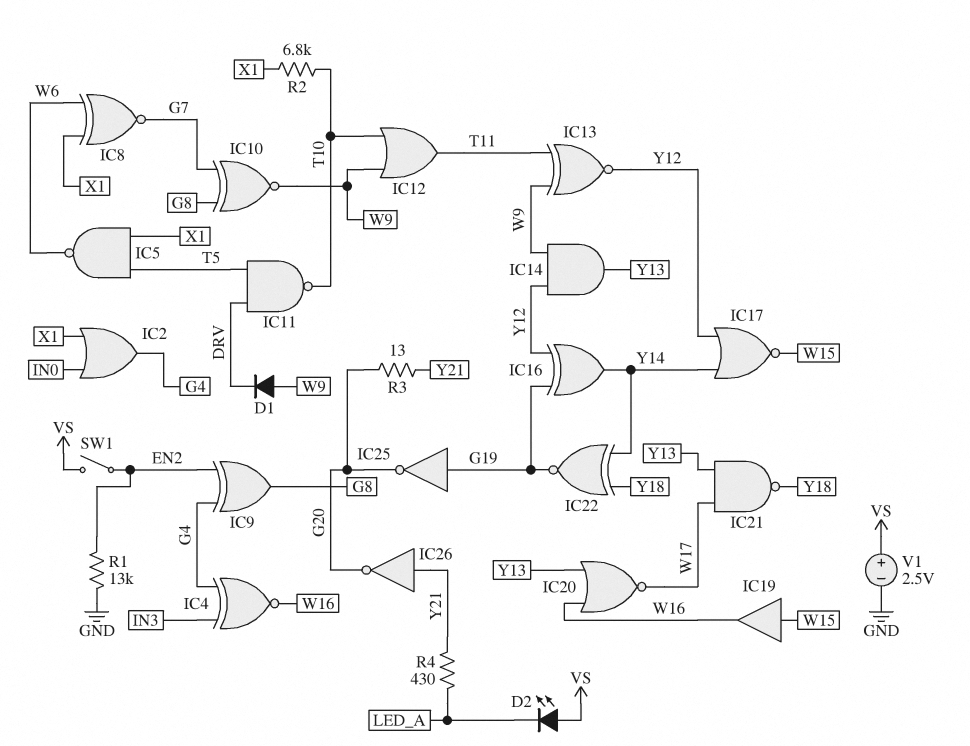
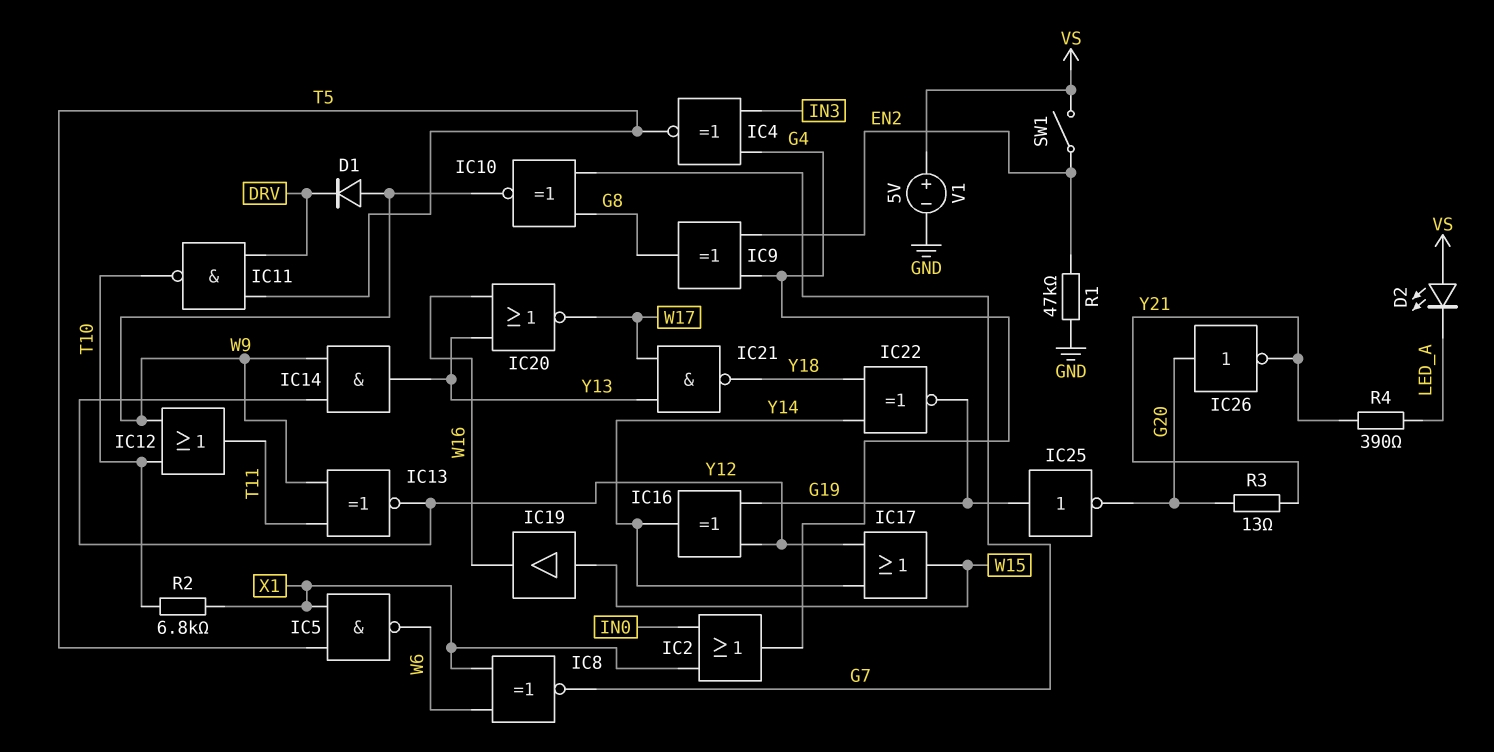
IC4: XNOR (in G4, in IN3, out W16) -> XNOR (in G4, in IN3, out T5)
IC17: NOR (in Y12, in Y14, out W15) -> OR (in Y12, in Y14, out W15)
IC26: NOT (in Y21, out G20) -> NOT (in G20, out Y21)
R1: 13k (EN2, GND) -> 47k (EN2, GND)
R4: 430 (LED_A, Y21) -> 390 (LED_A, Y21)
V1: 2.5V (plus VS, minus GND) -> 5V (plus VS, minus GND)

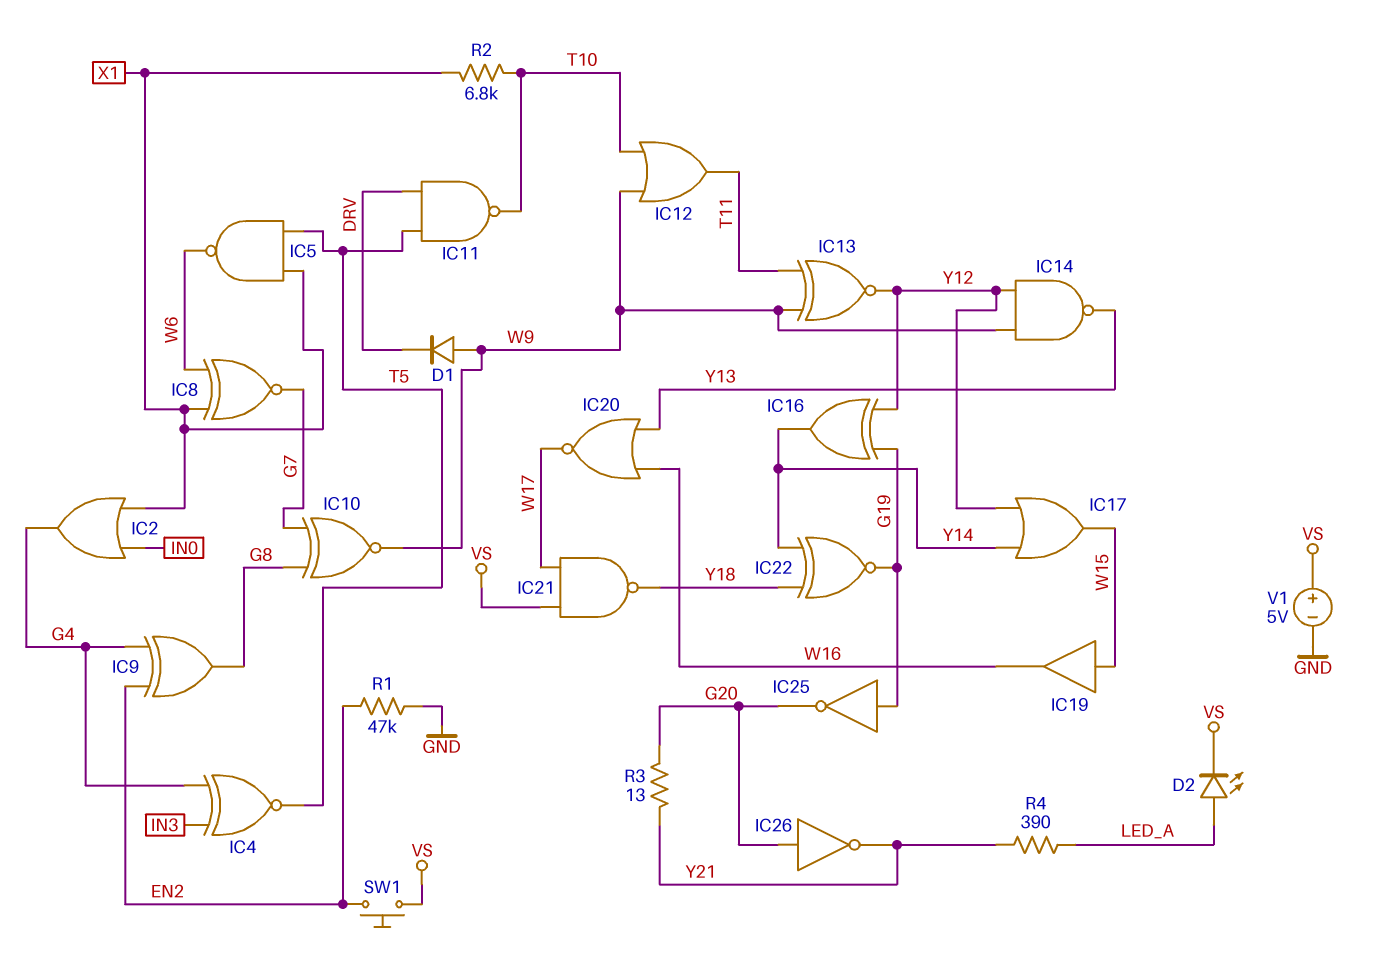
D2: LED (A VS, K LED_A) -> LED (A LED_A, K VS)
IC14: AND (in W9, in Y12, out Y13) -> NAND (in W9, in Y12, out Y13)
IC21: NAND (in W17, in Y13, out Y18) -> NAND (in VS, in W17, out Y18)
SW1: switch (EN2, VS) -> button (EN2, VS)

